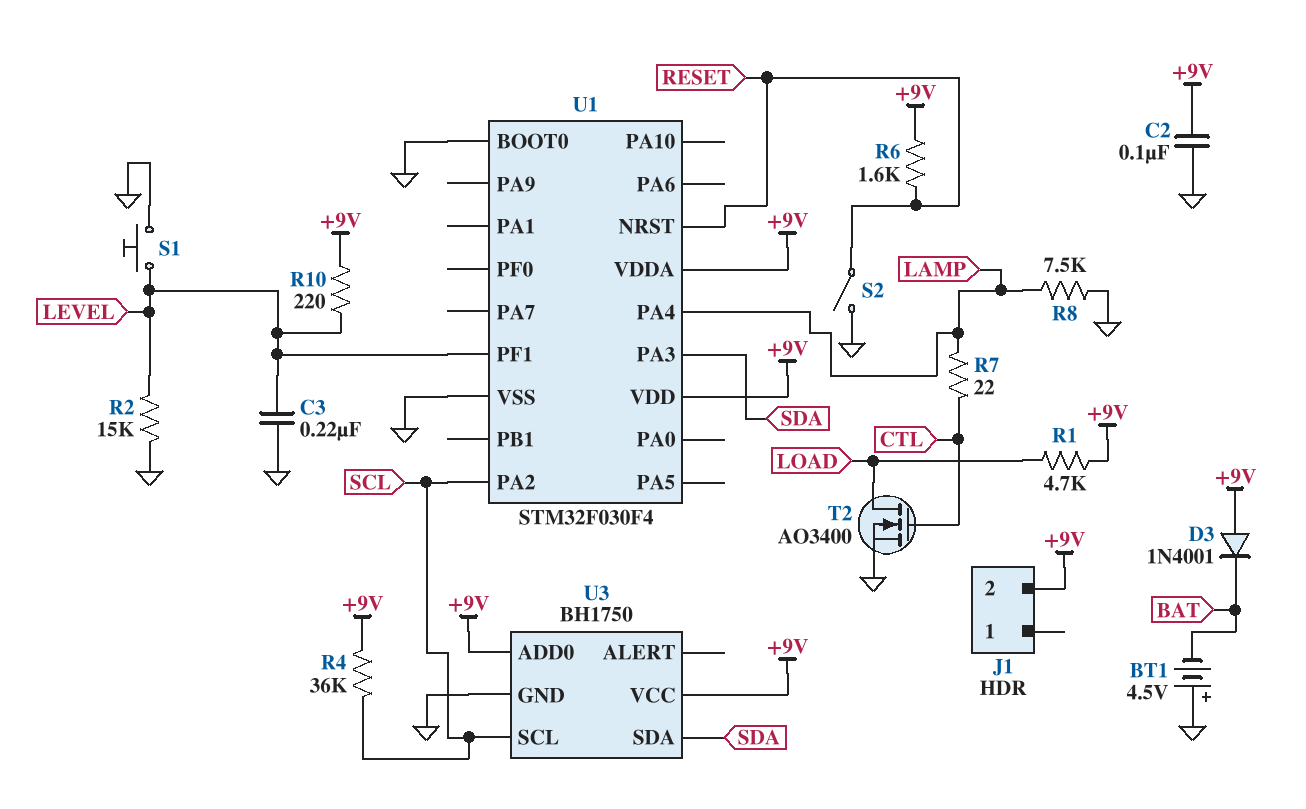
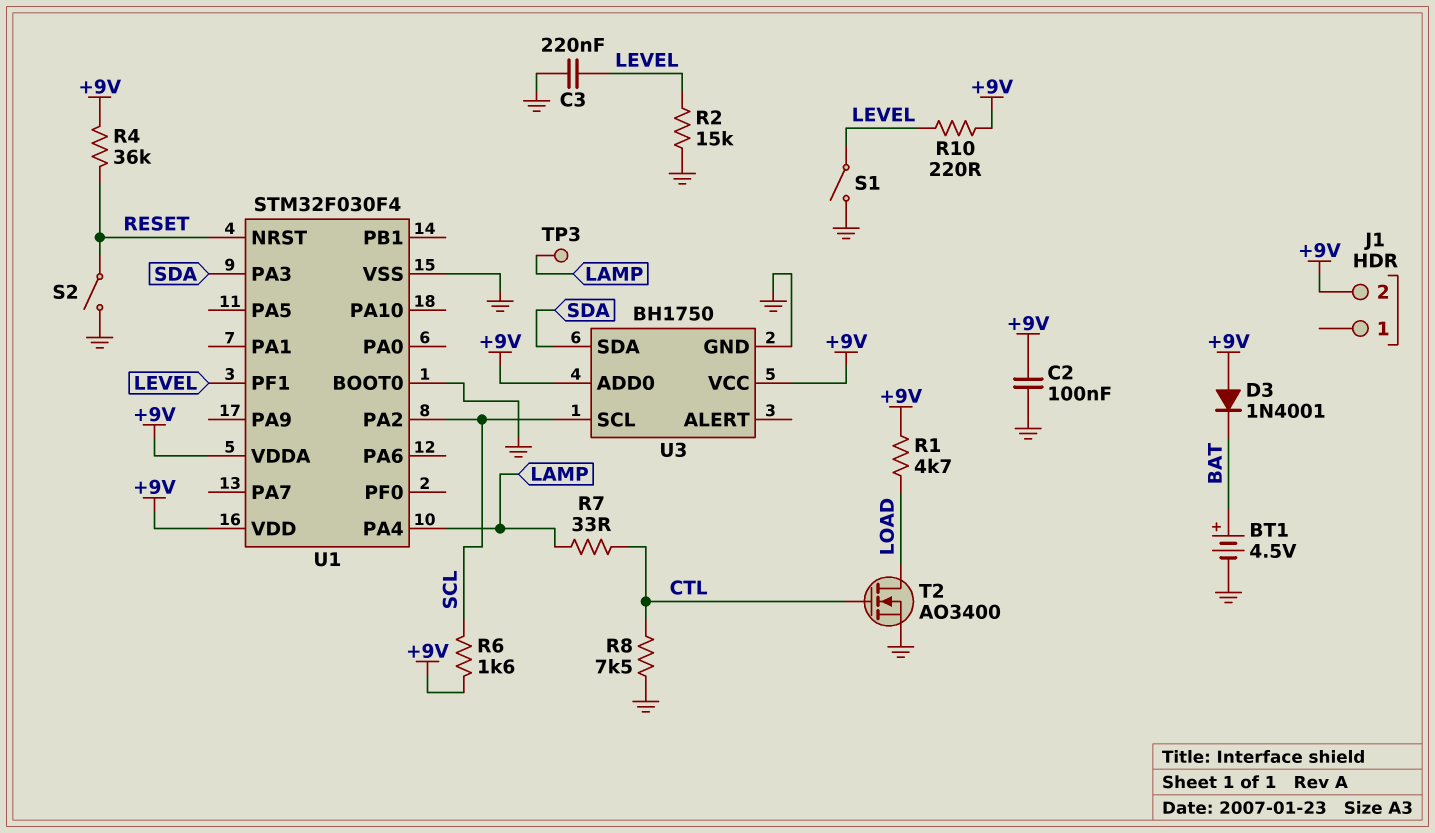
BT1: 4.5V (plus GND, minus BAT) -> 4.5V (plus BAT, minus GND)
R4: 36k (+9V, SCL) -> 36k (+9V, RESET)
R6: 1.6k (+9V, RESET) -> 1.6k (+9V, SCL)
R7: 22 (CTL, LAMP) -> 33 (CTL, LAMP)
R8: 7.5k (GND, LAMP) -> 7.5k (CTL, GND)
S1: button (GND, LEVEL) -> switch (GND, LEVEL)
TP3: none -> test point (LAMP)

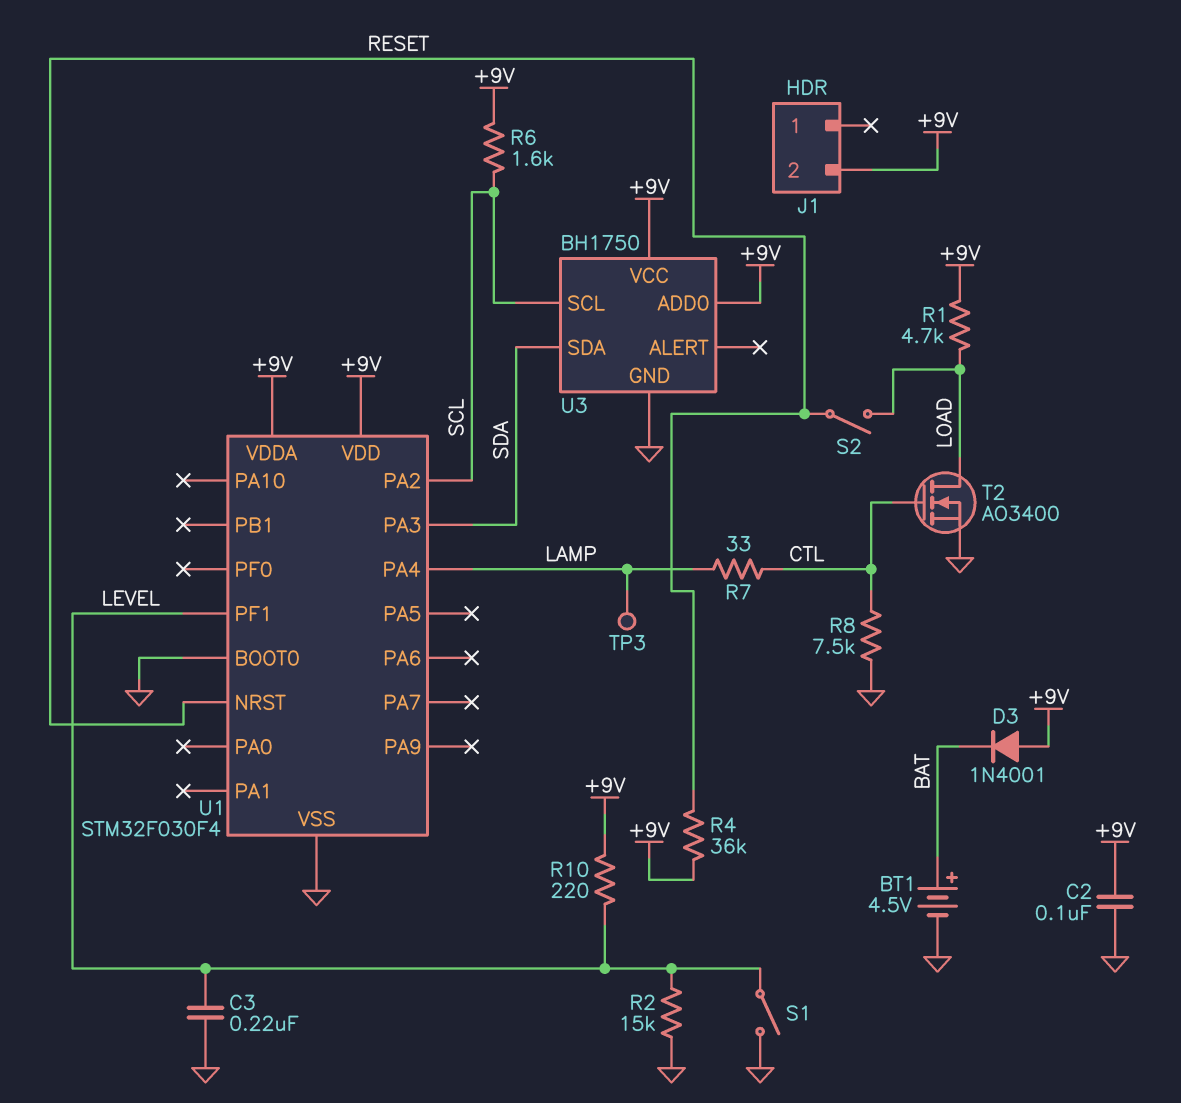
S2: switch (GND, RESET) -> switch (LOAD, RESET)

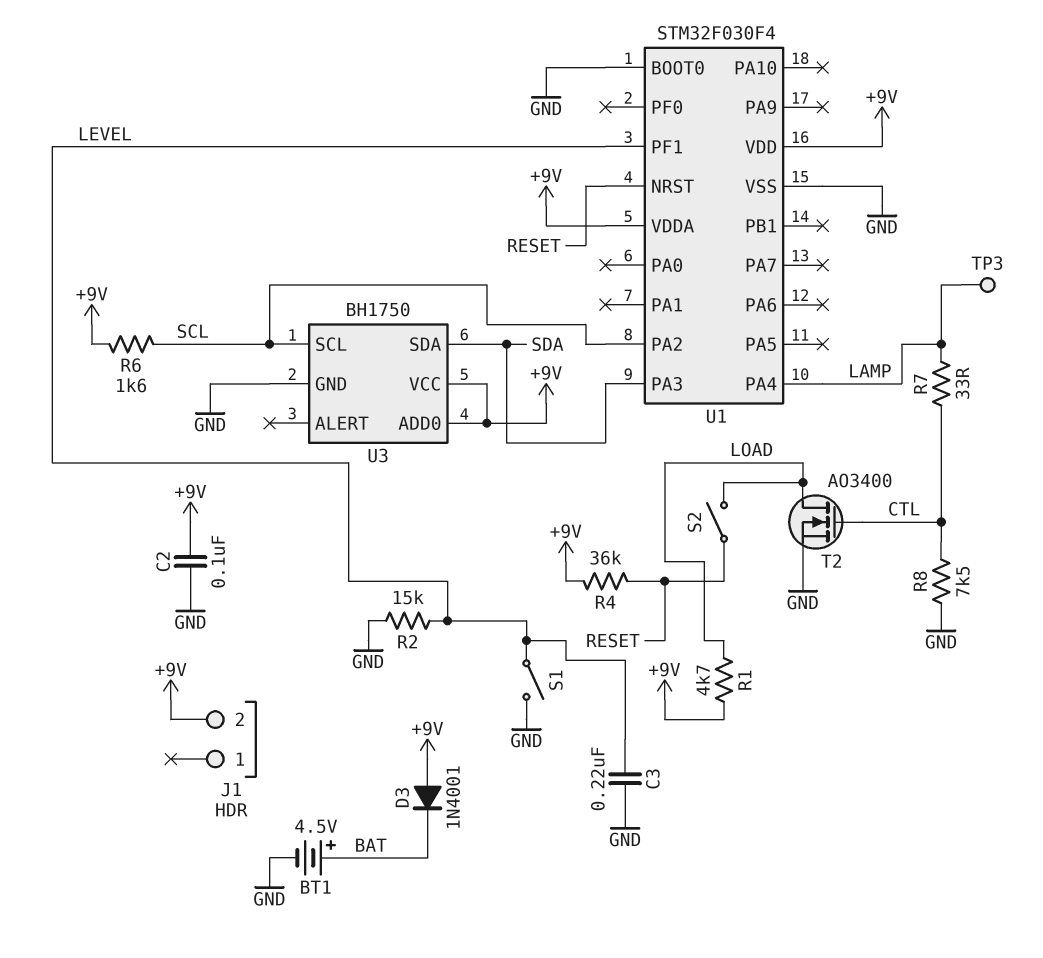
R10: 220 (+9V, LEVEL) -> none

